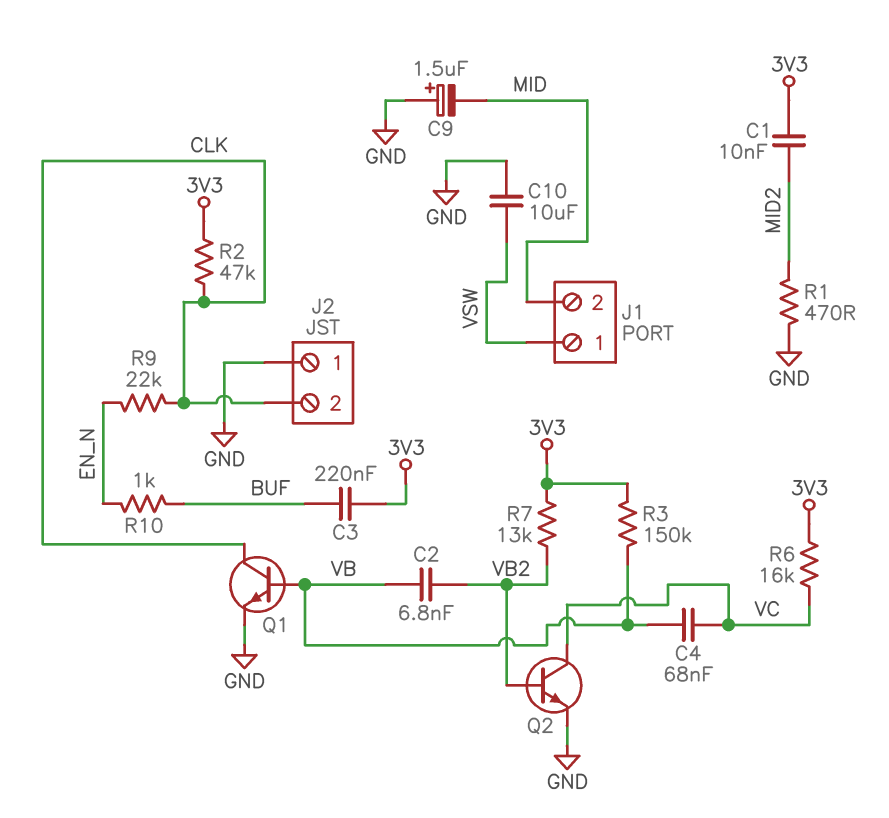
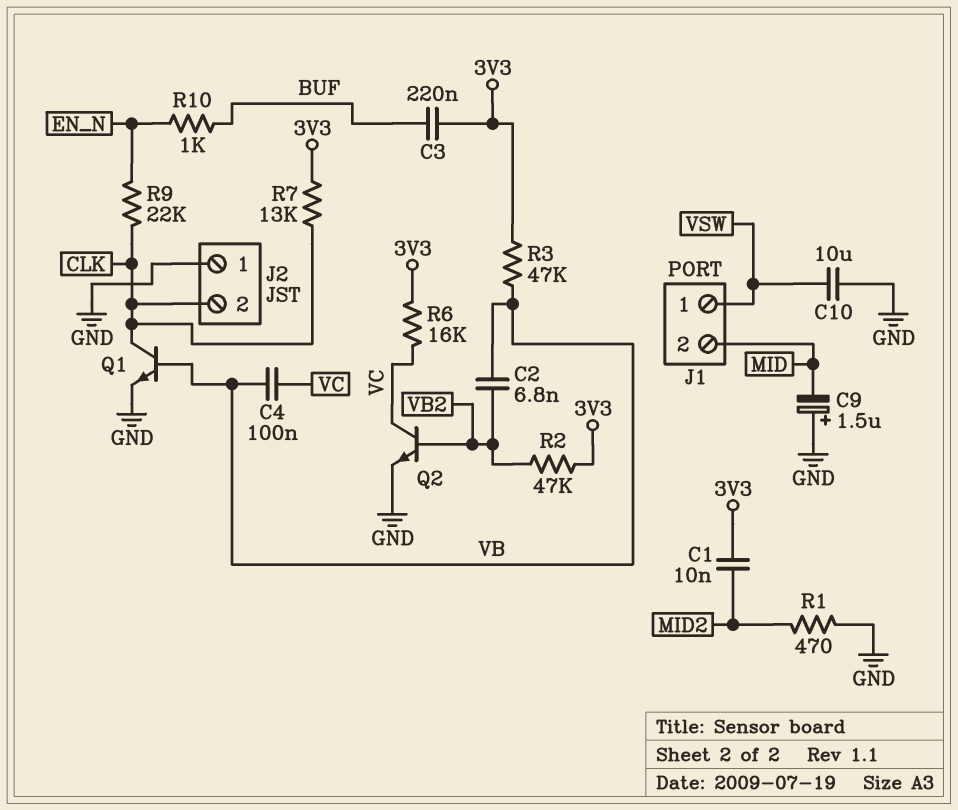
C4: 68nF (VB, VC) -> 100nF (VB, VC)
R2: 47k (3V3, CLK) -> 47k (3V3, VB2)
R3: 150k (3V3, VB) -> 47k (3V3, VB)
R7: 13k (3V3, VB2) -> 13k (3V3, CLK)

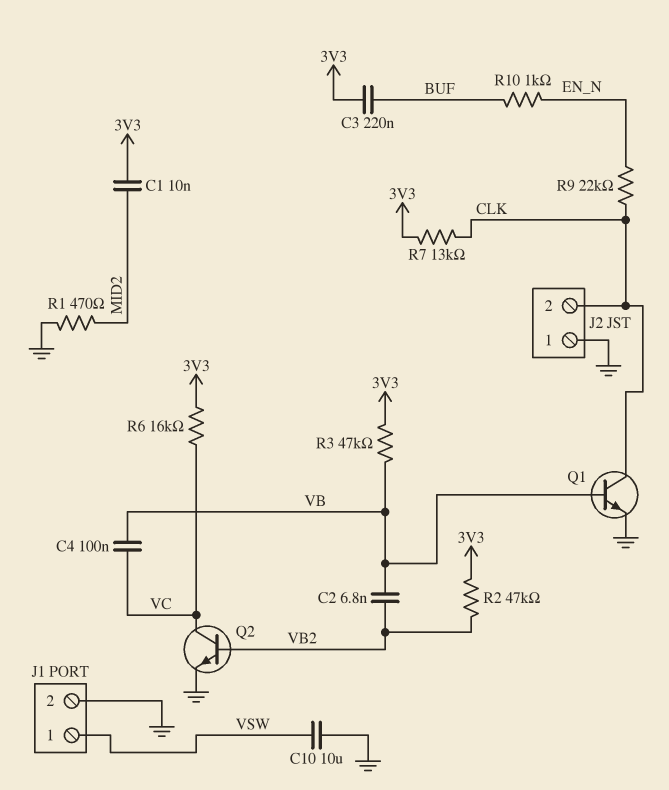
C9: 1.5uF (plus GND, minus MID) -> none
J1 pin 2: MID -> GND

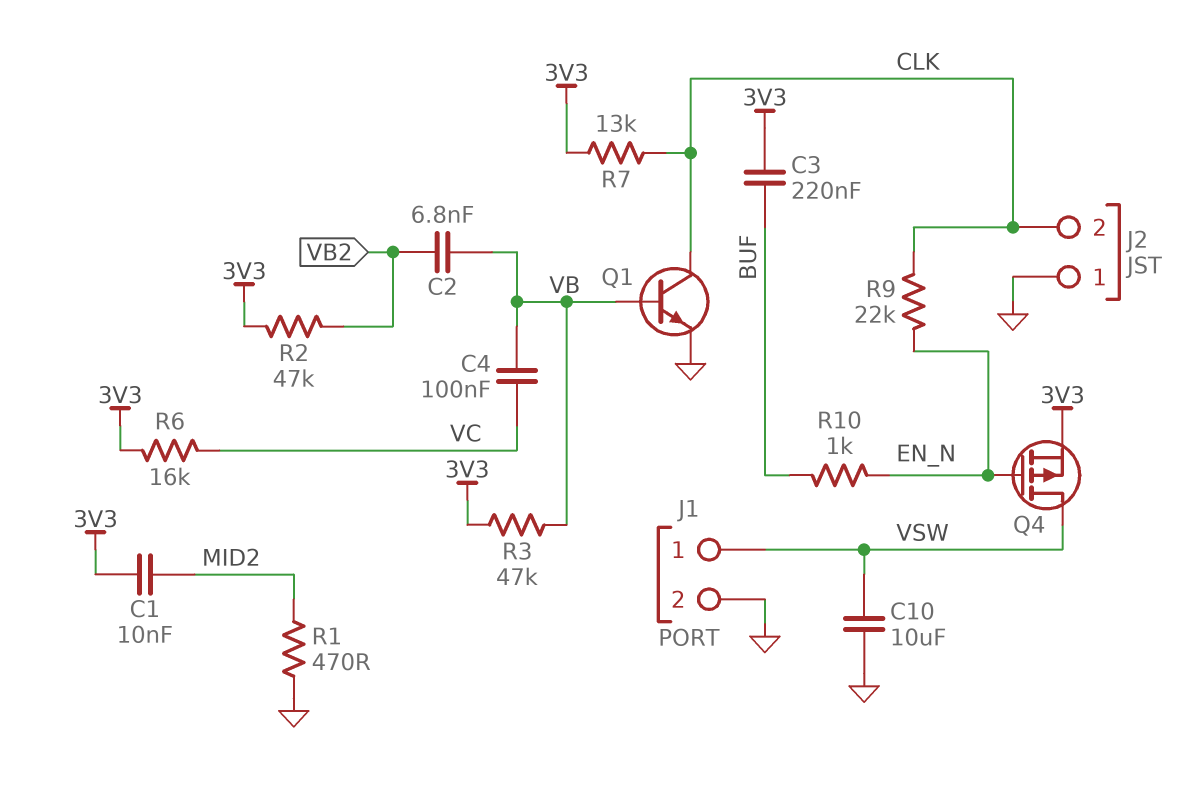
Q2: NPN (B VB2, C VC, E GND) -> none
Q4: none -> PMOS (G EN_N, D VSW, S 3V3)

